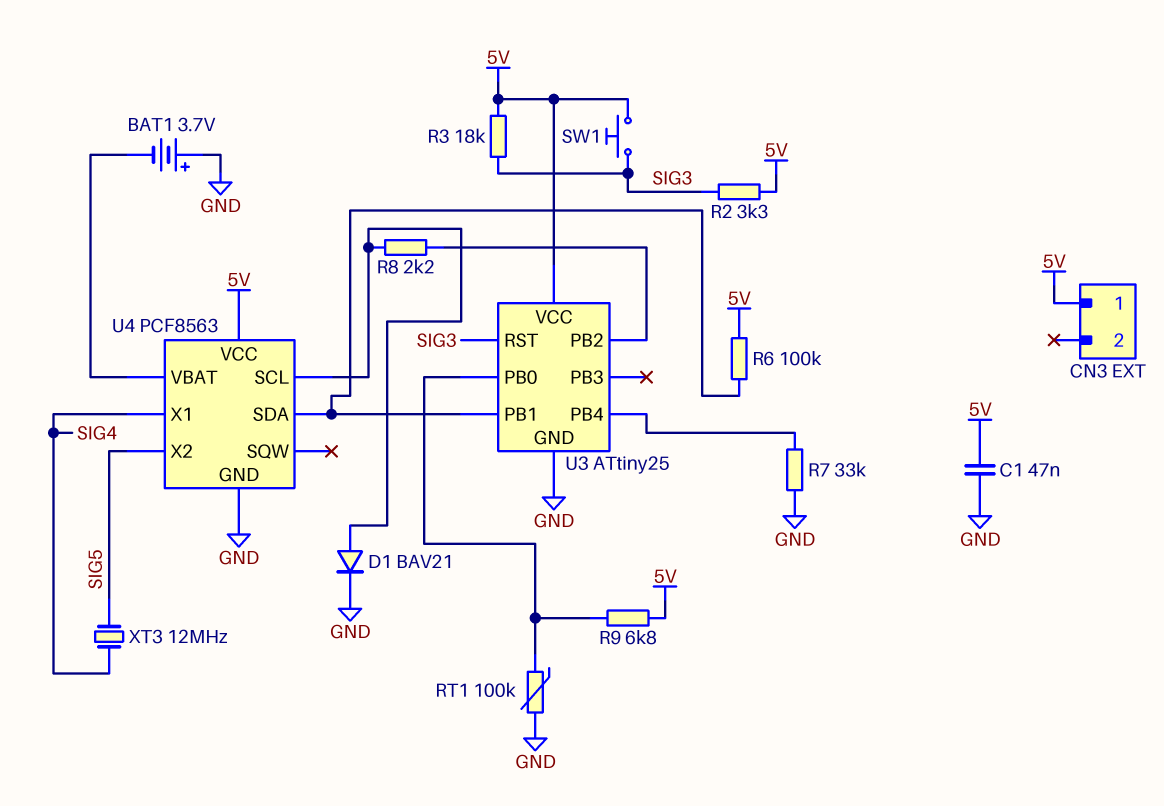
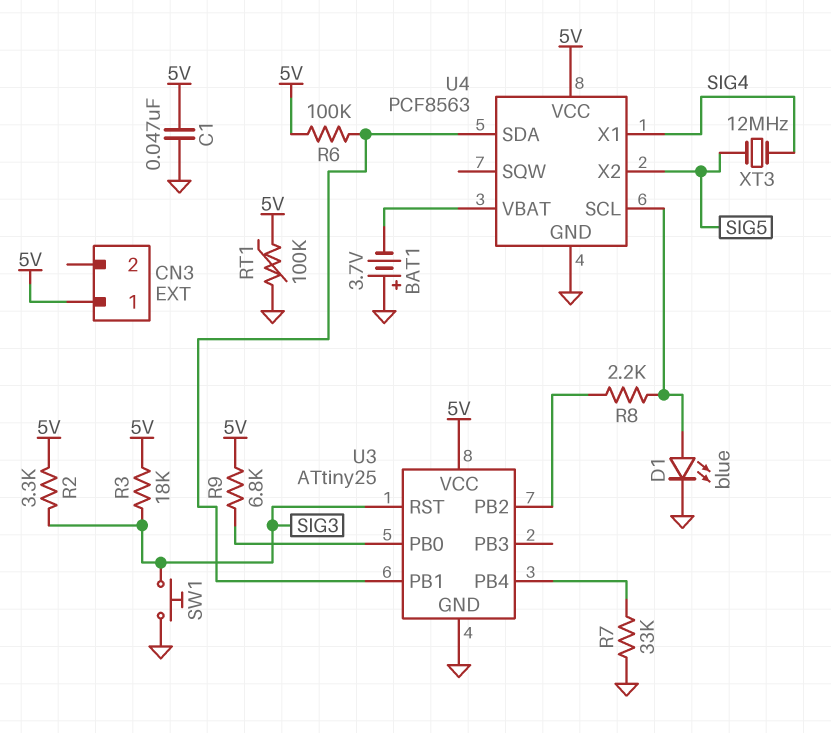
D1: diode BAV21 (A U4/SCL, K GND) -> LED blue (A U4/SCL, K GND)
RT1: 100k (GND, U3/PB0) -> 100k (5V, GND)
SW1: button (5V, SIG3) -> button (GND, SIG3)

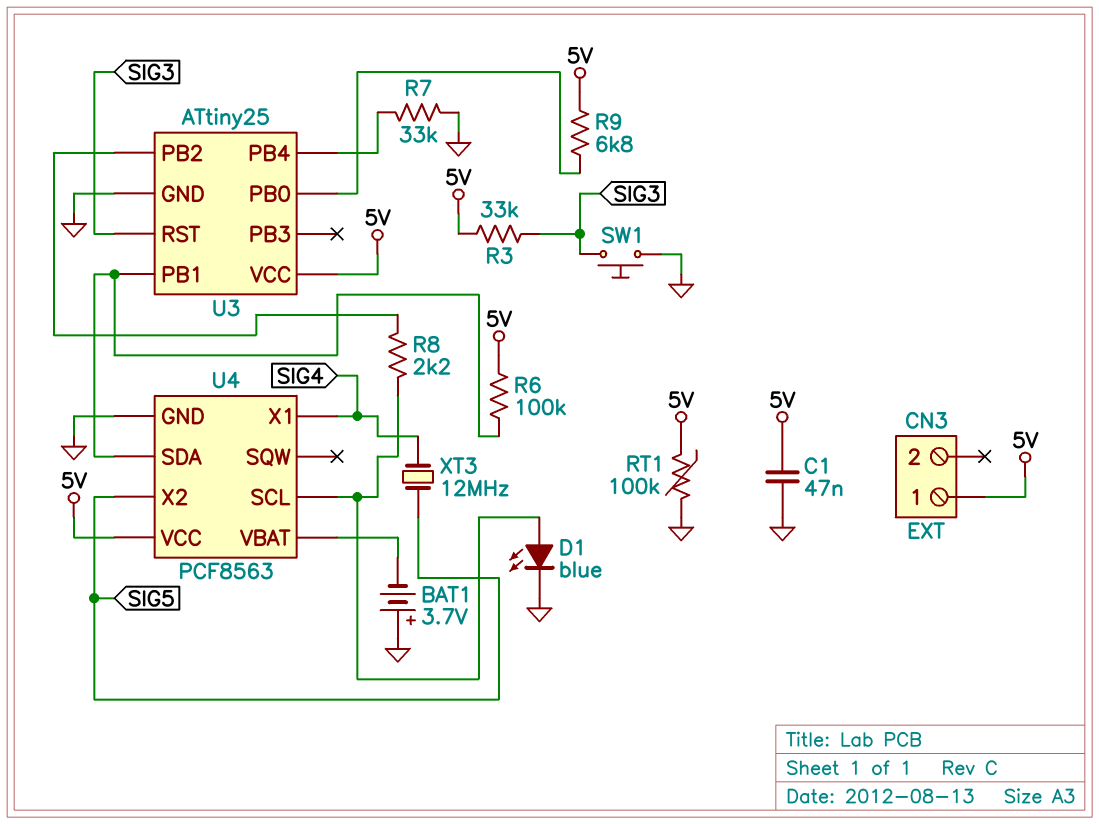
R2: 3.3k (5V, SIG3) -> none
R3: 18k (5V, SIG3) -> 33k (5V, SIG3)

